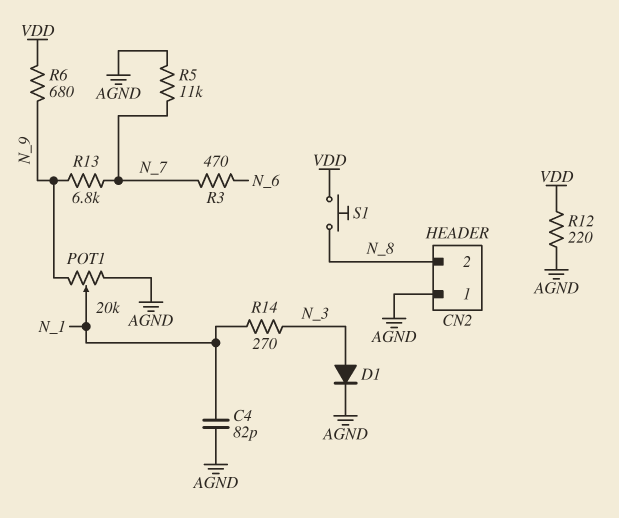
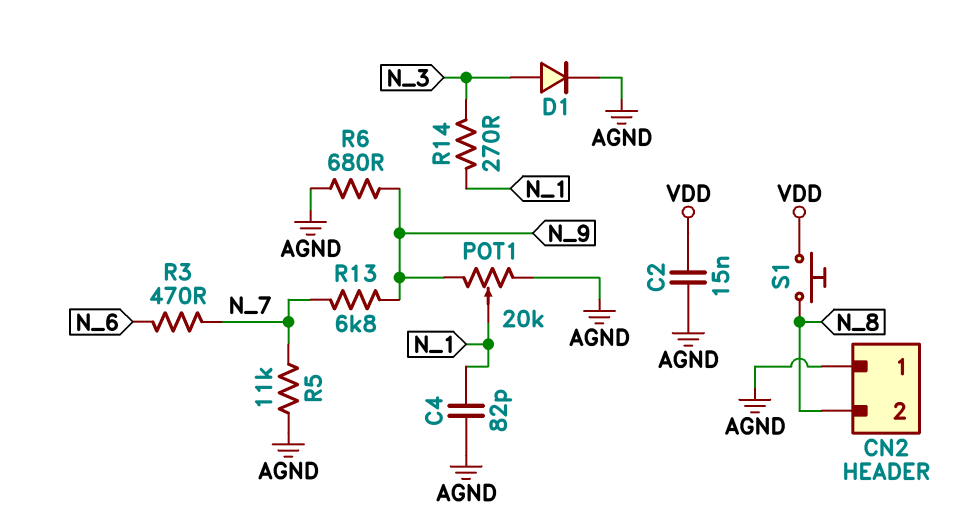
C2: none -> 15nF (AGND, VDD)
R6: 680 (N_9, VDD) -> 680 (AGND, N_9)
R12: 220 (AGND, VDD) -> none

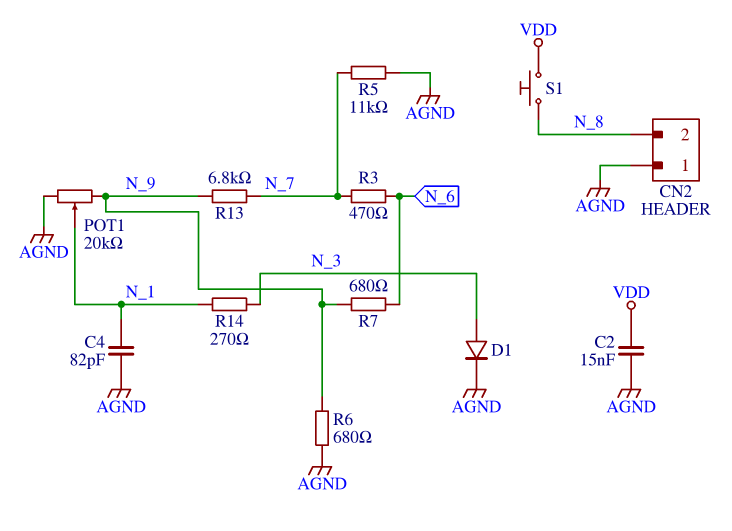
R7: none -> 680 (N_6, N_9)

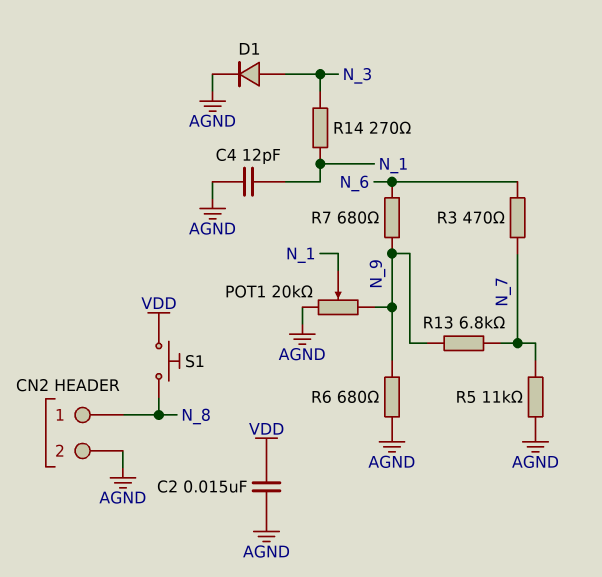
C4: 82pF (AGND, N_1) -> 12pF (AGND, N_1)
CN2 pin 1: AGND -> N_8
CN2 pin 2: N_8 -> AGND

